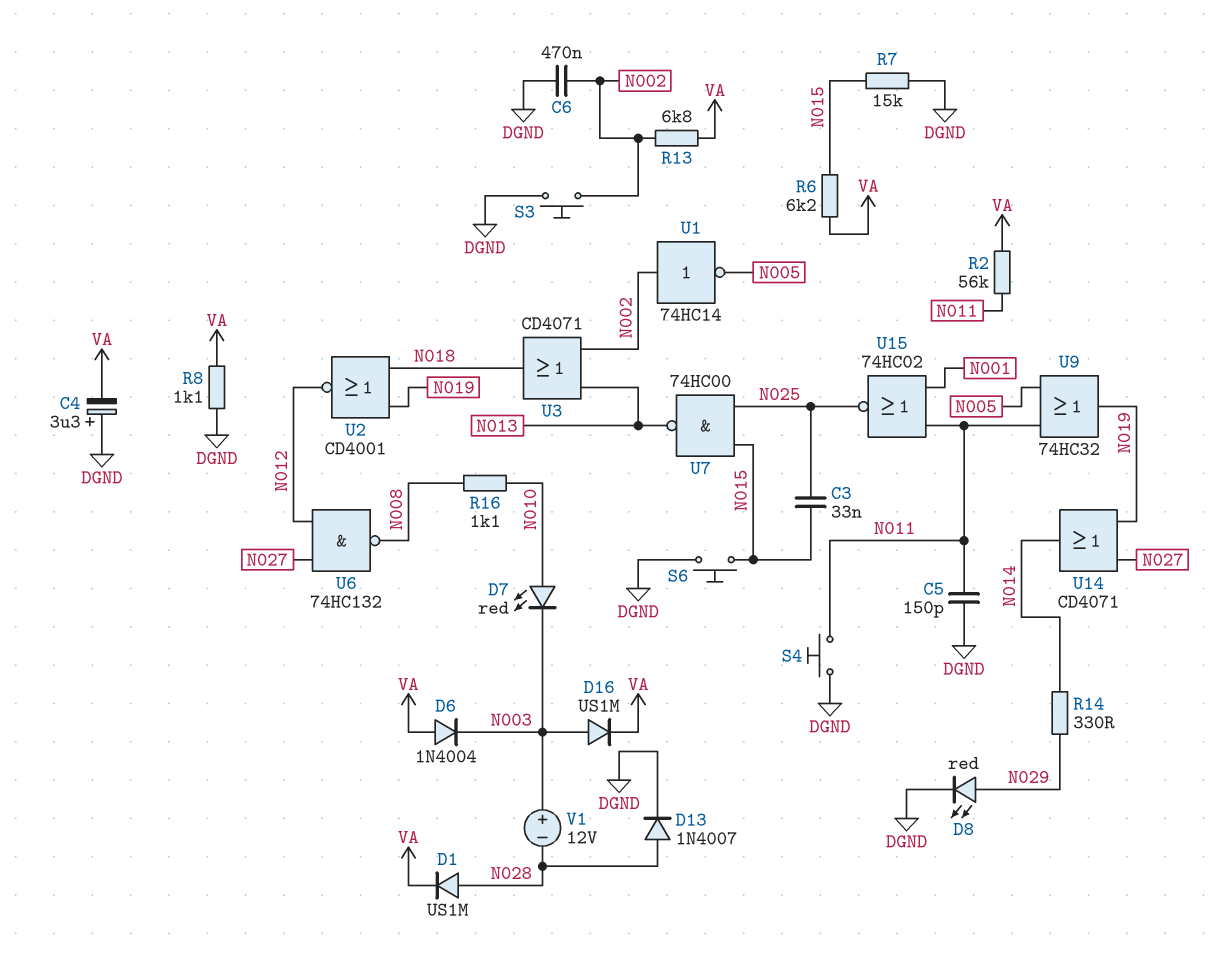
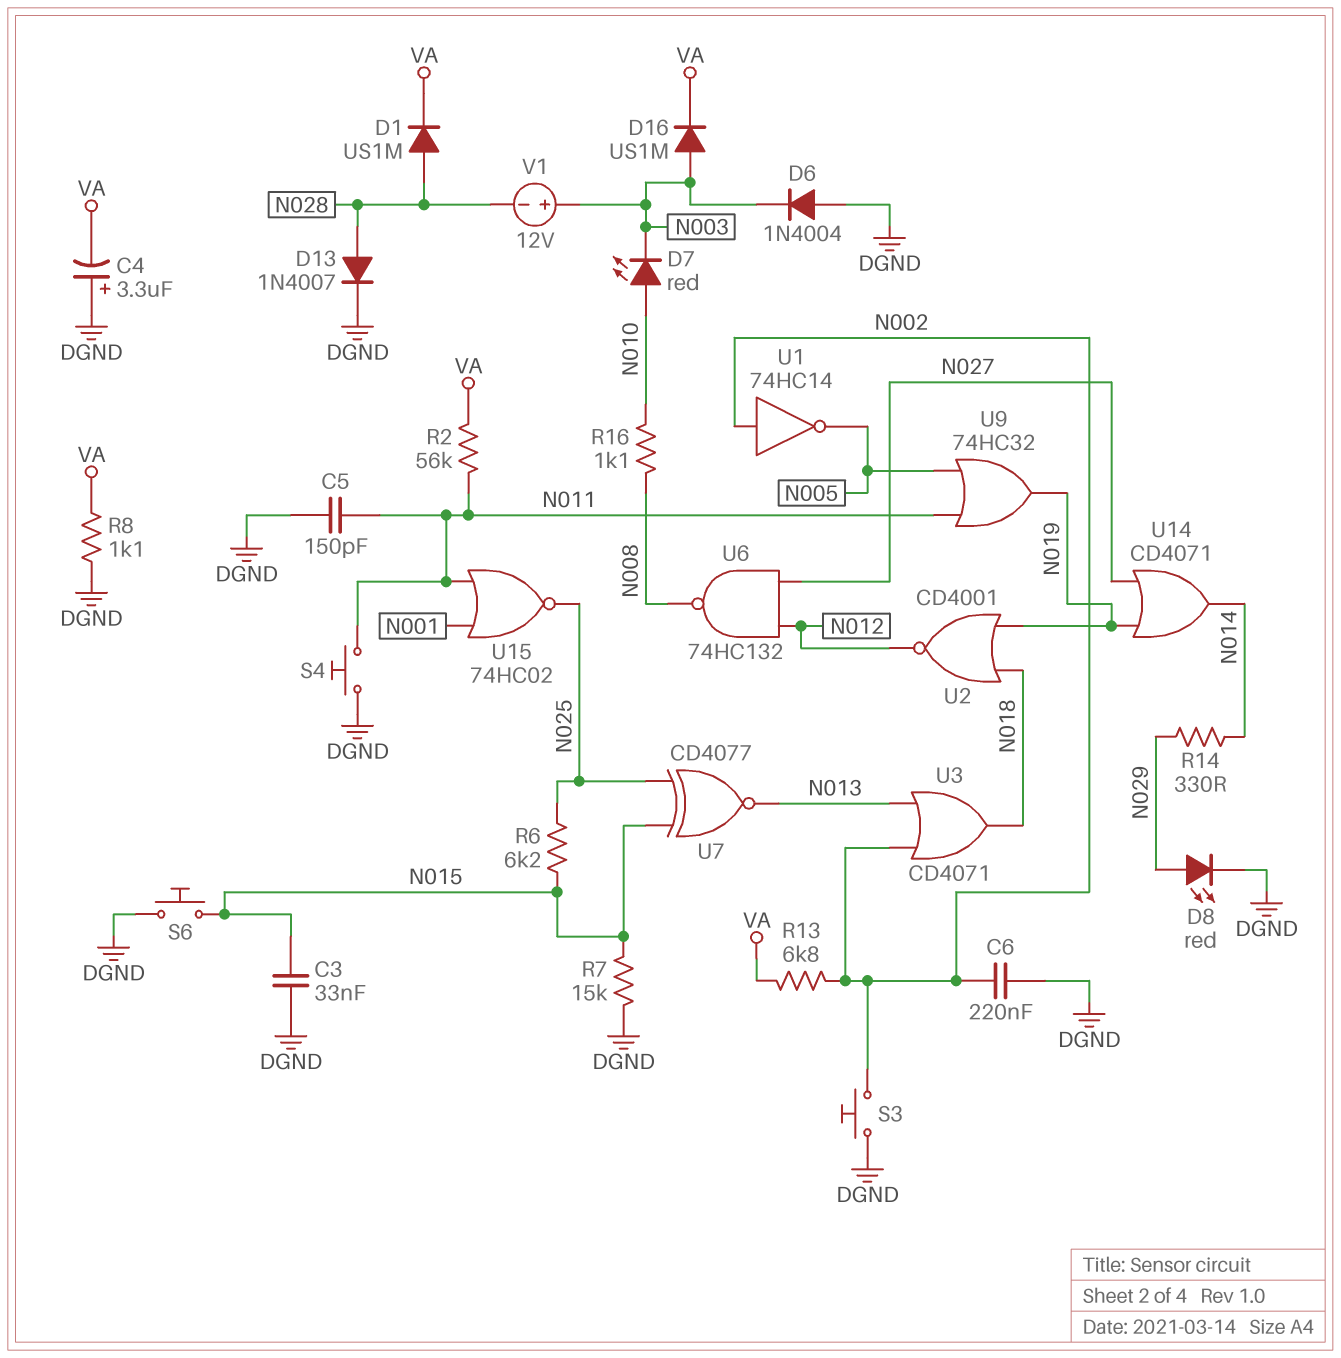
C3: 33nF (N015, N025) -> 33nF (DGND, N015)
C6: 470nF (DGND, N002) -> 220nF (DGND, N002)
D6: diode 1N4004 (A VA, K N003) -> diode 1N4004 (A DGND, K N003)
R6: 6.2k (N015, VA) -> 6.2k (N015, N025)
U7: NAND 74HC00 (in N015, in N025, out N013) -> XNOR CD4077 (in N015, in N025, out N013)

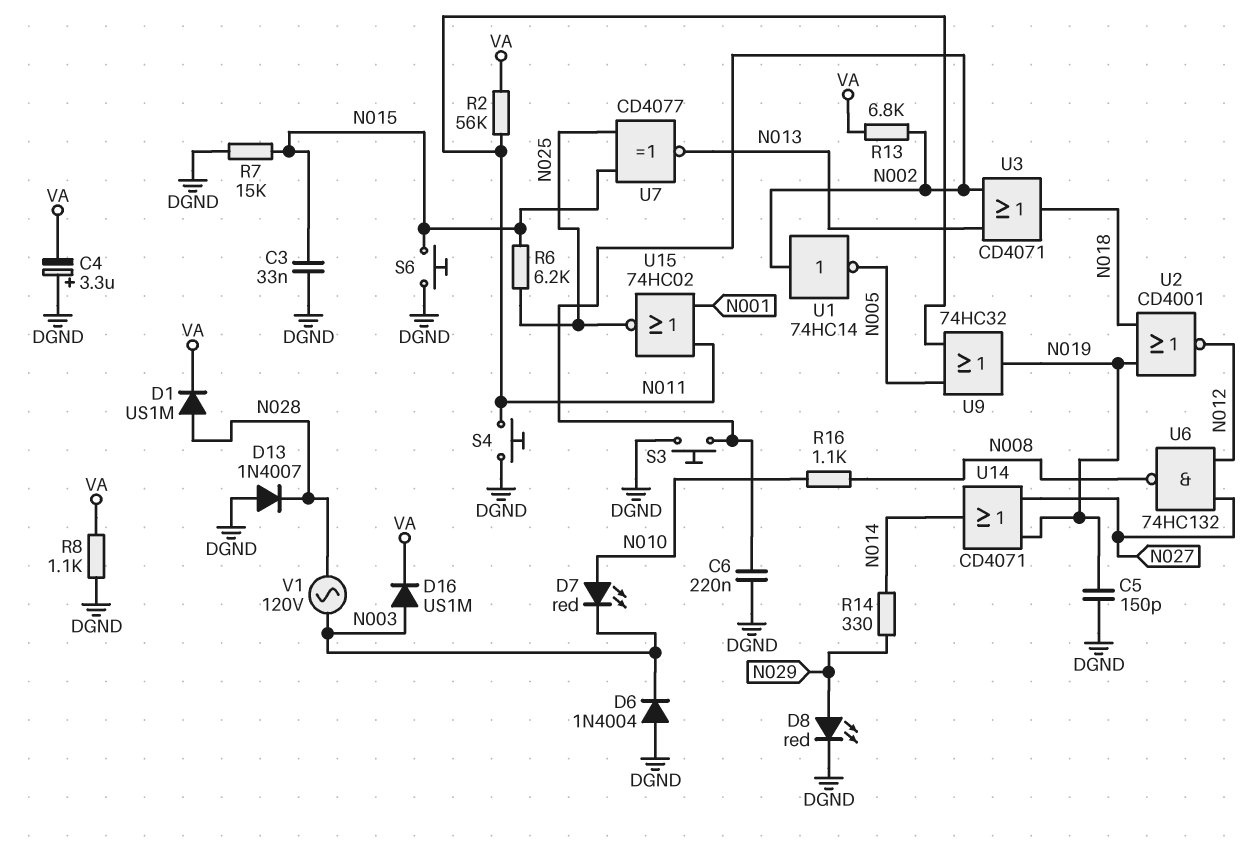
C5: 150pF (DGND, N011) -> 150pF (DGND, N019)
D13: diode 1N4007 (A N028, K DGND) -> diode 1N4007 (A DGND, K N028)
V1: 12V (plus N003, minus N028) -> AC 120V (N003, N028)

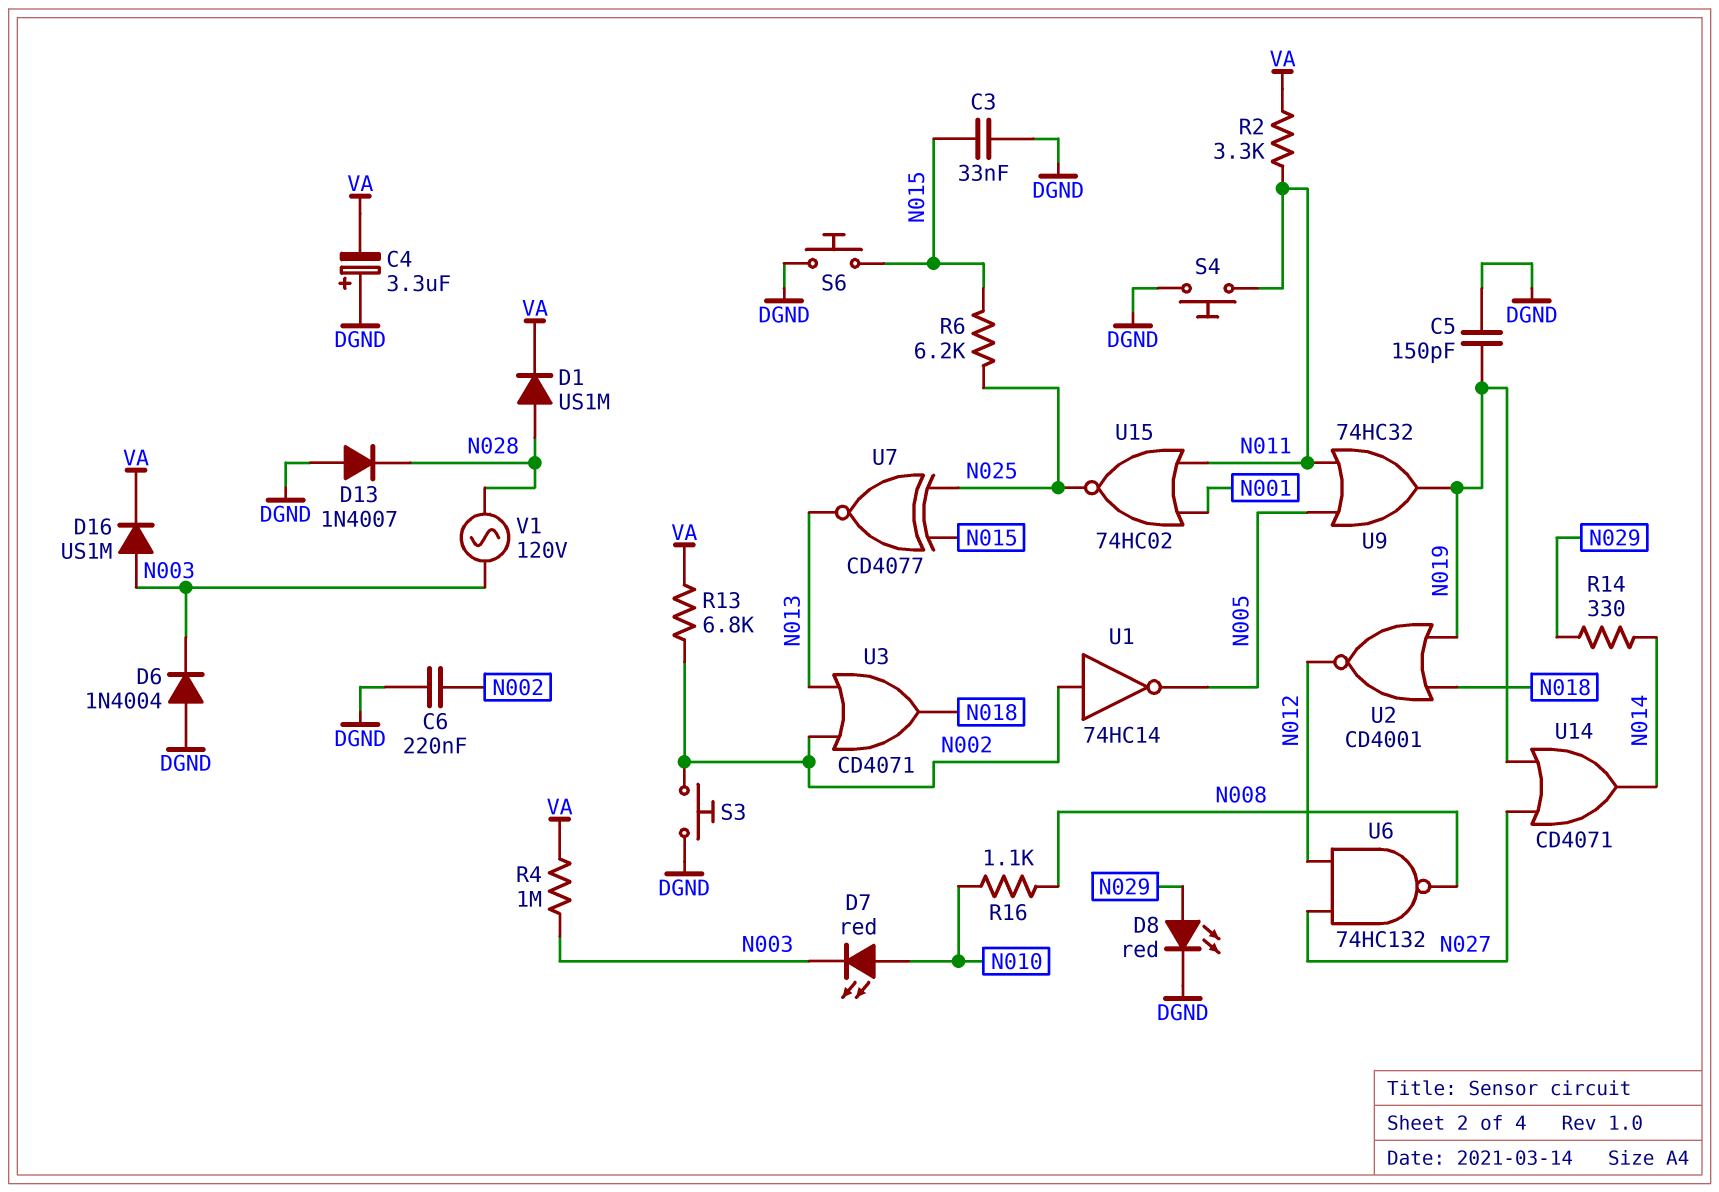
R2: 56k (N011, VA) -> 3.3k (N011, VA)
R4: none -> 1M (N003, VA)
R7: 15k (DGND, N015) -> none
R8: 1.1k (DGND, VA) -> none

